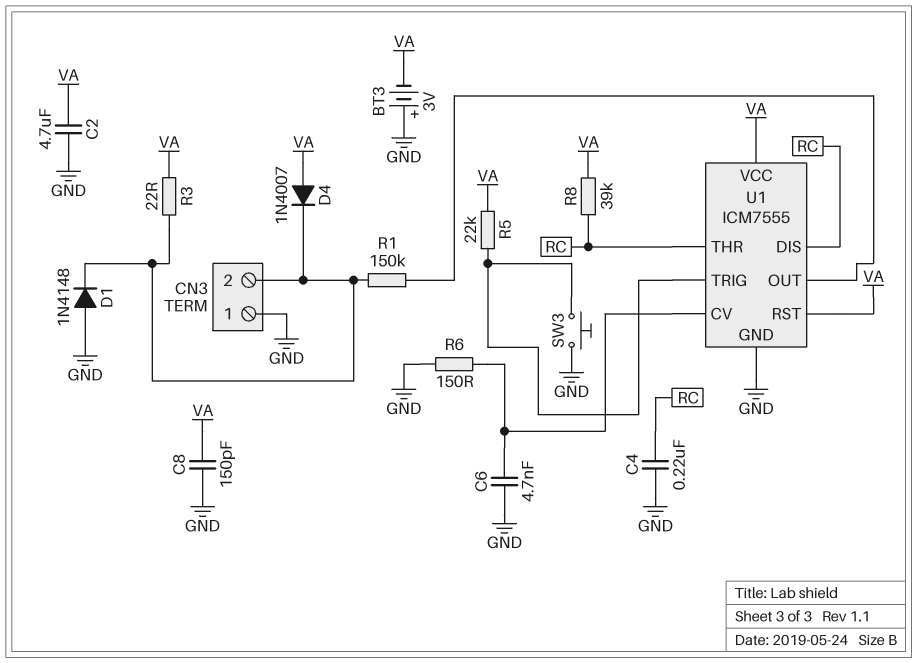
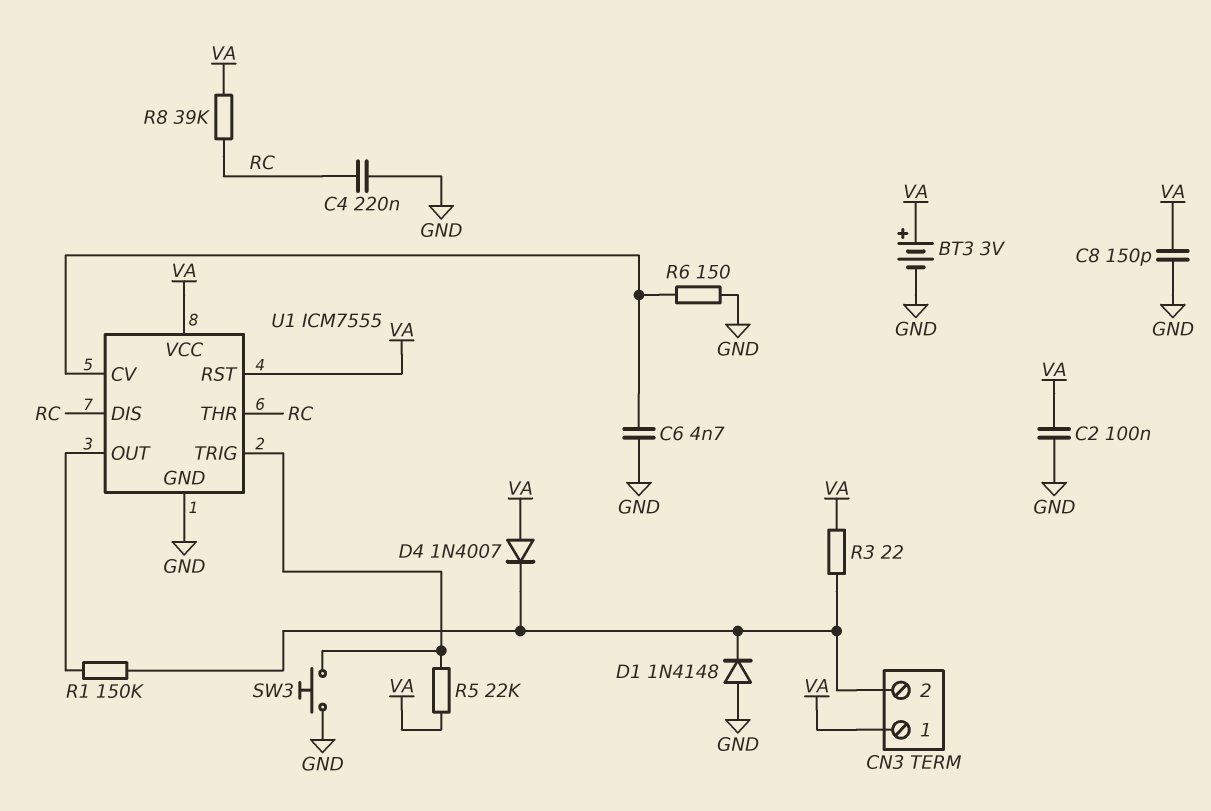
BT3: 3V (plus GND, minus VA) -> 3V (plus VA, minus GND)
C2: 4.7uF (GND, VA) -> 100nF (GND, VA)
CN3 pin 1: GND -> VA

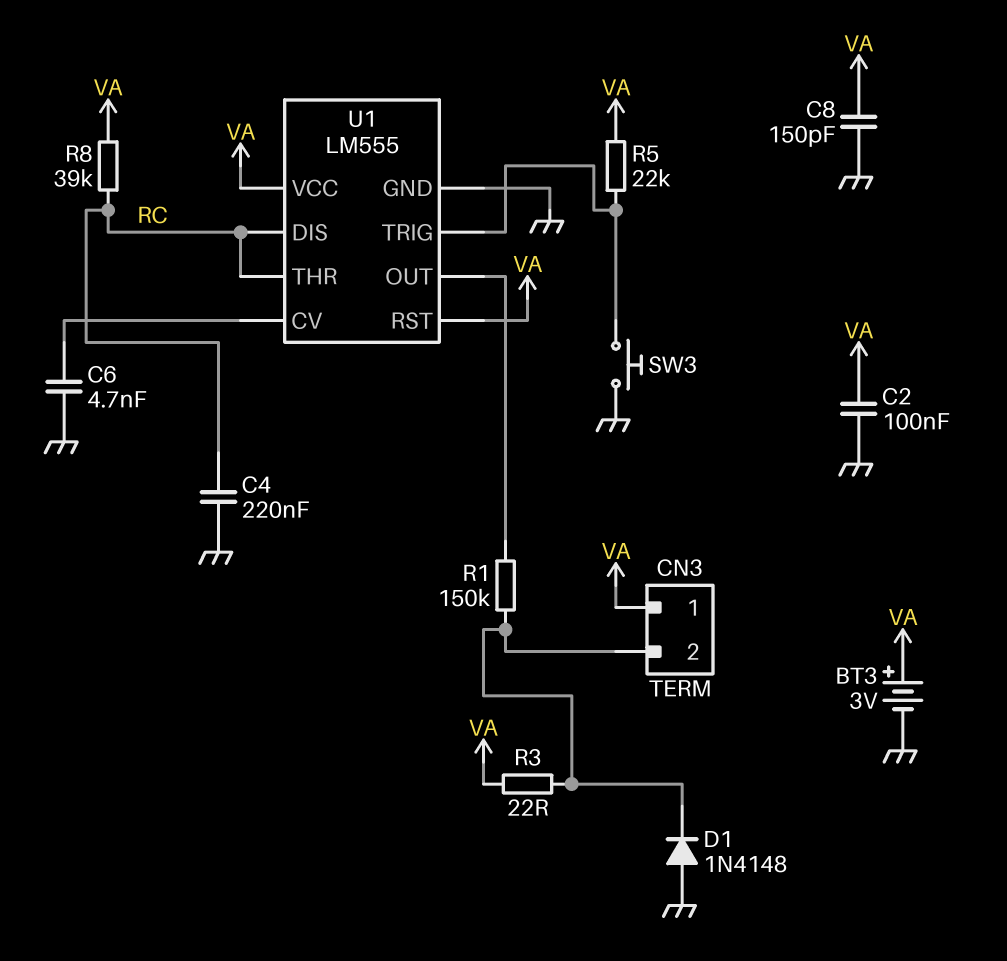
D4: diode 1N4007 (A VA, K CN3/2) -> none
R6: 150 (GND, U1/CV) -> none
U1: ICM7555 -> LM555

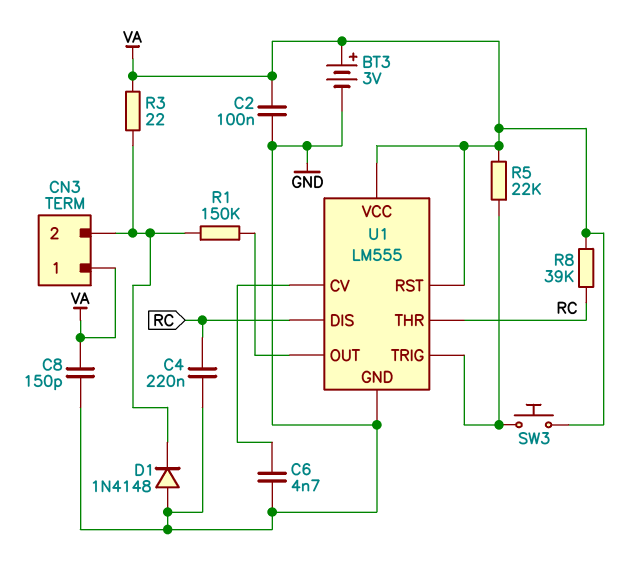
SW3: button (GND, U1/TRIG) -> button (U1/TRIG, VA)

